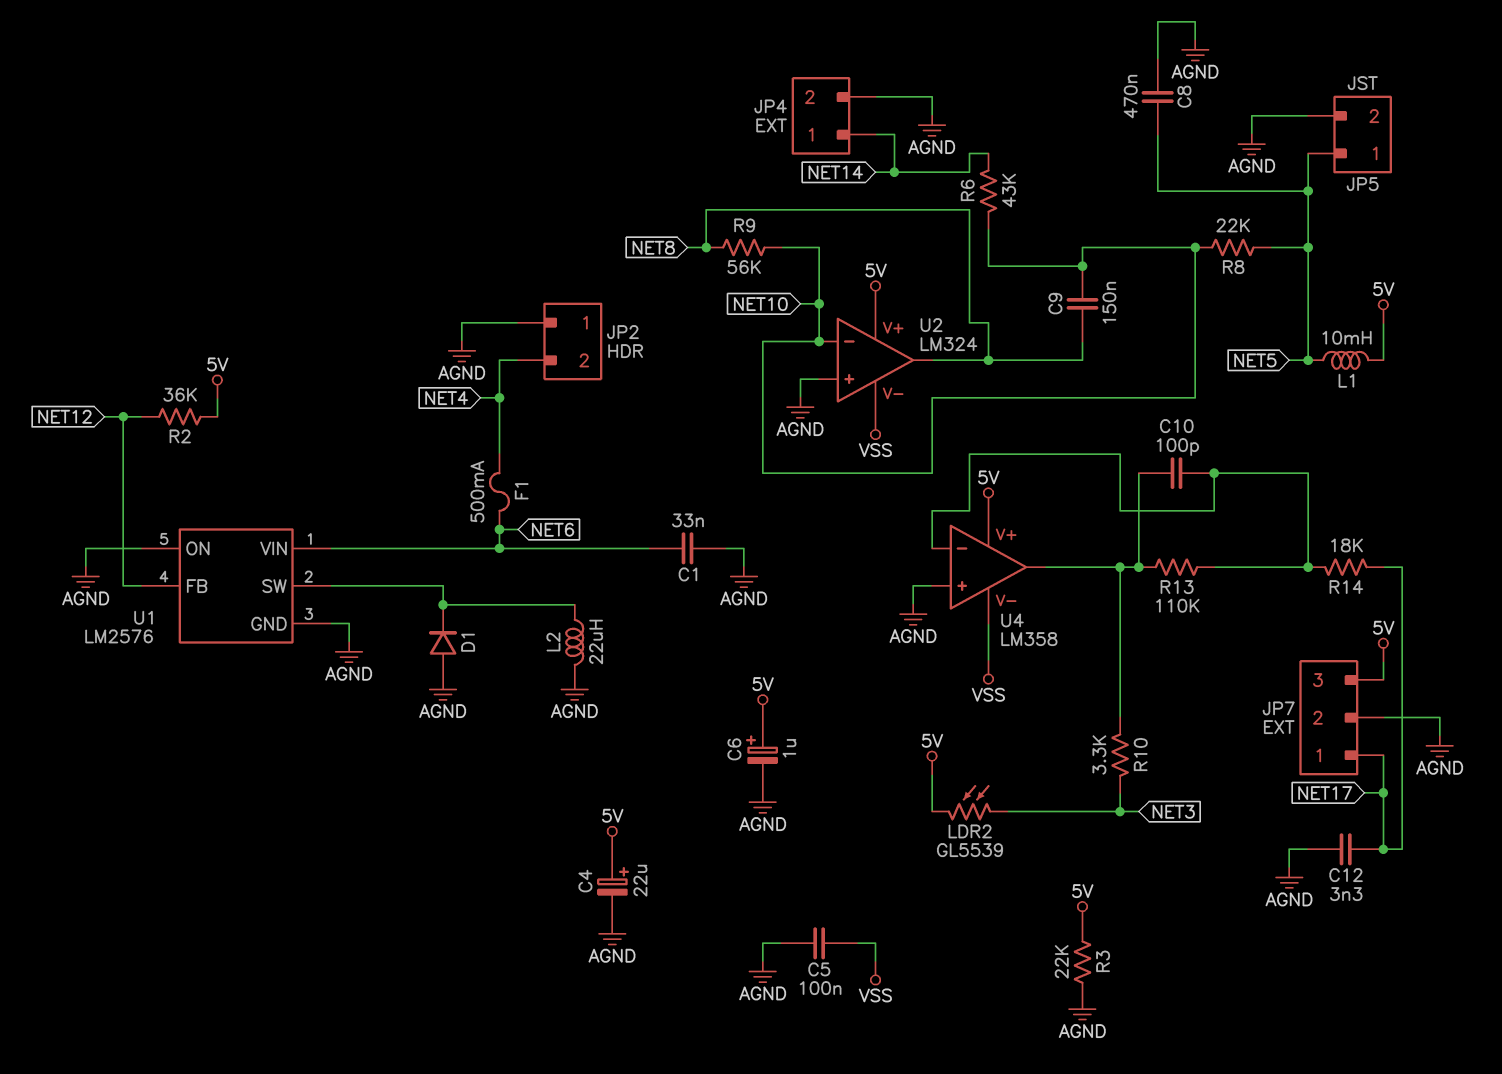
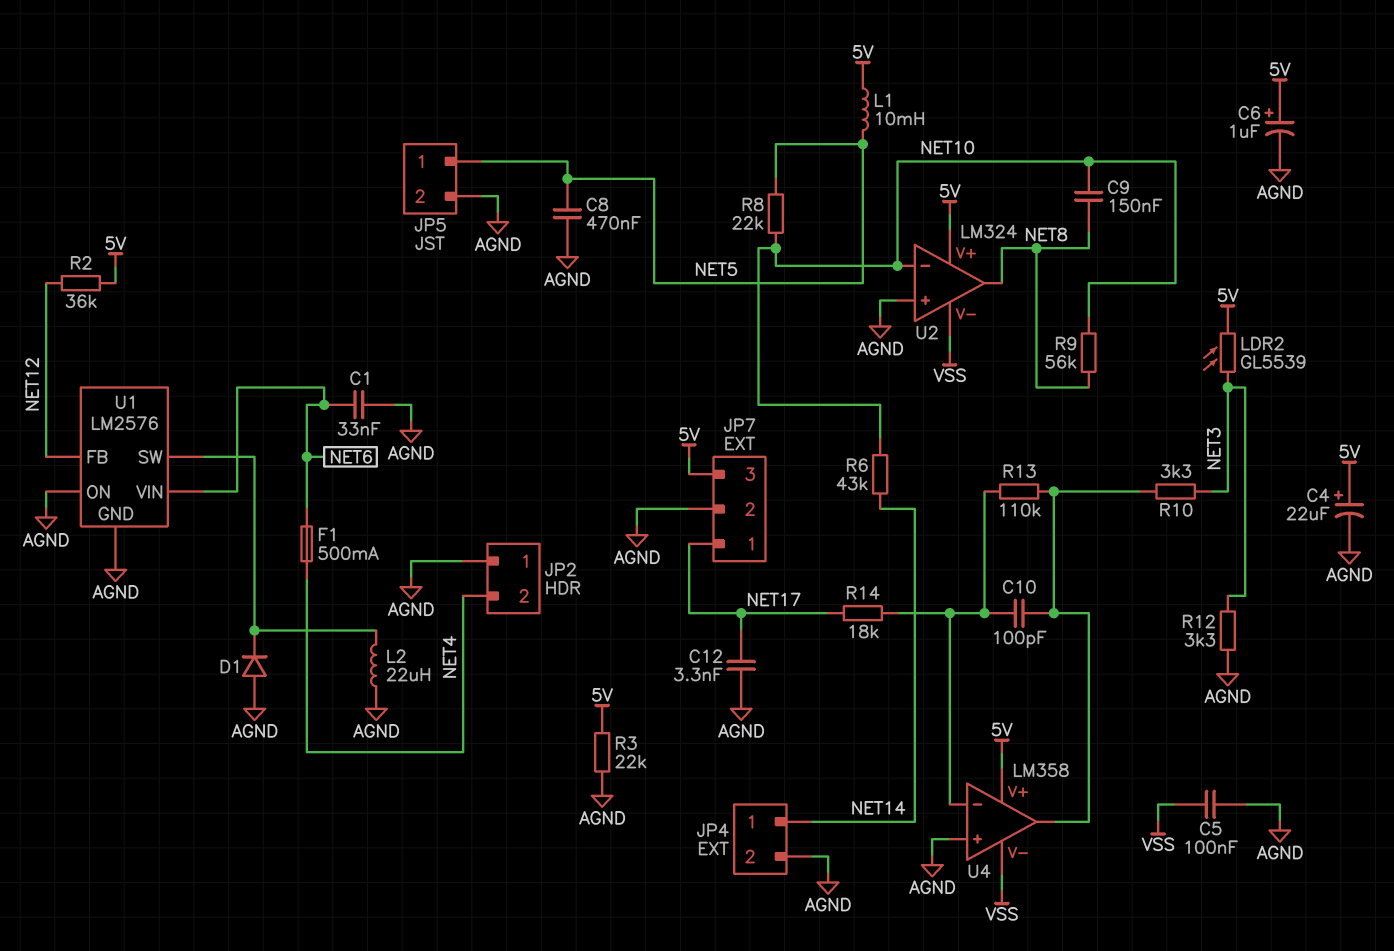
R12: none -> 3.3k (AGND, NET3)

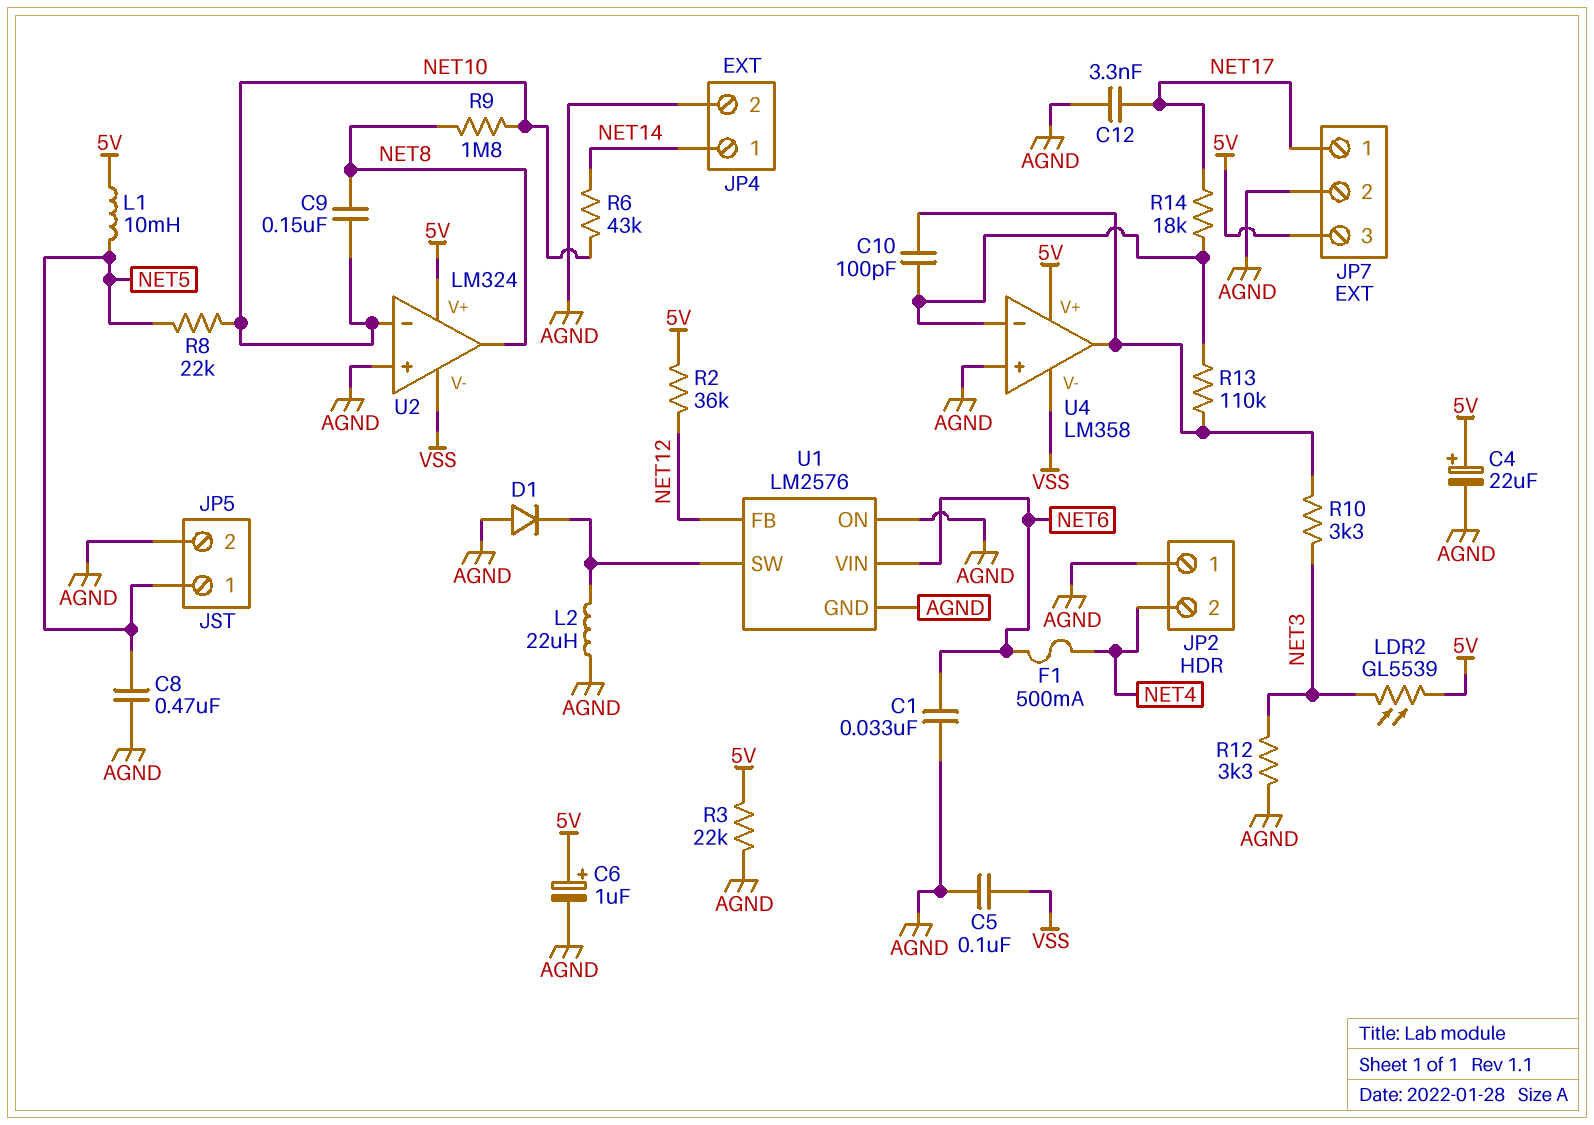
R9: 56k (NET8, NET10) -> 1.8M (NET8, NET10)

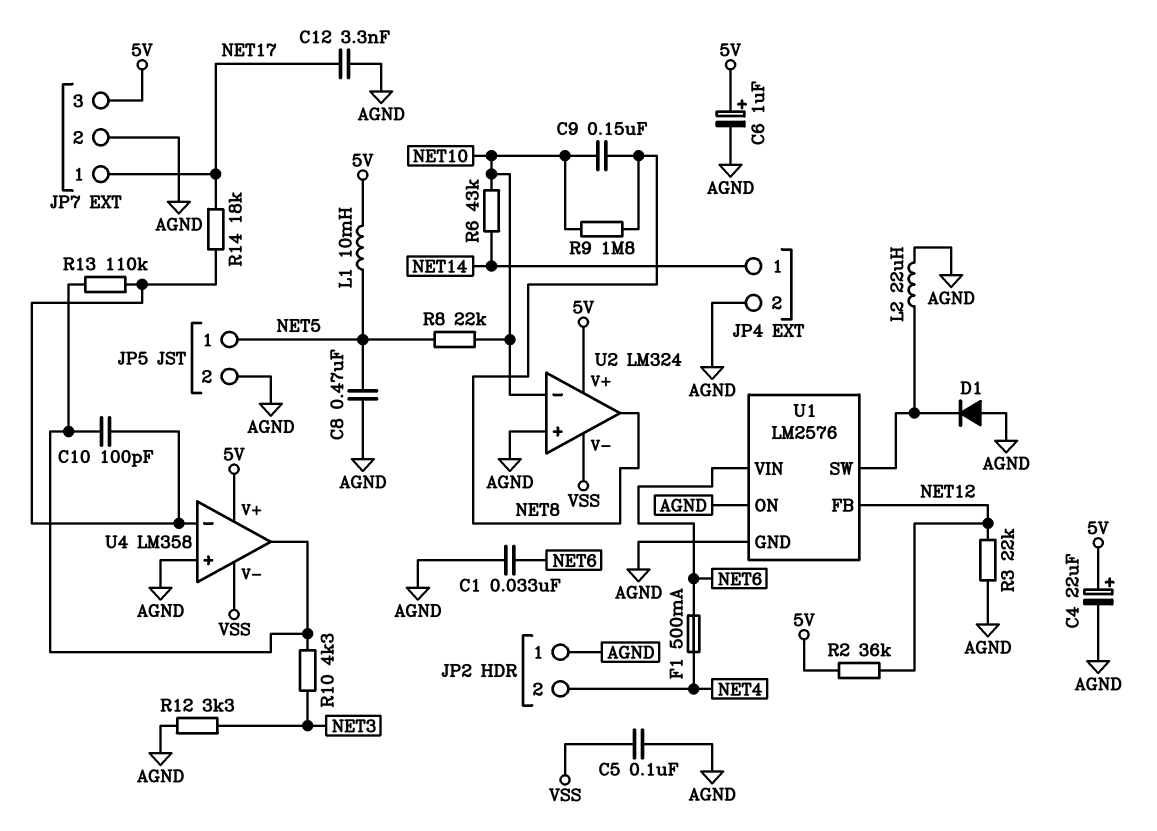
LDR2: GL5539 (5V, NET3) -> none
R3: 22k (5V, AGND) -> 22k (AGND, NET12)
R10: 3.3k (NET3, U4/out) -> 4.3k (NET3, U4/out)

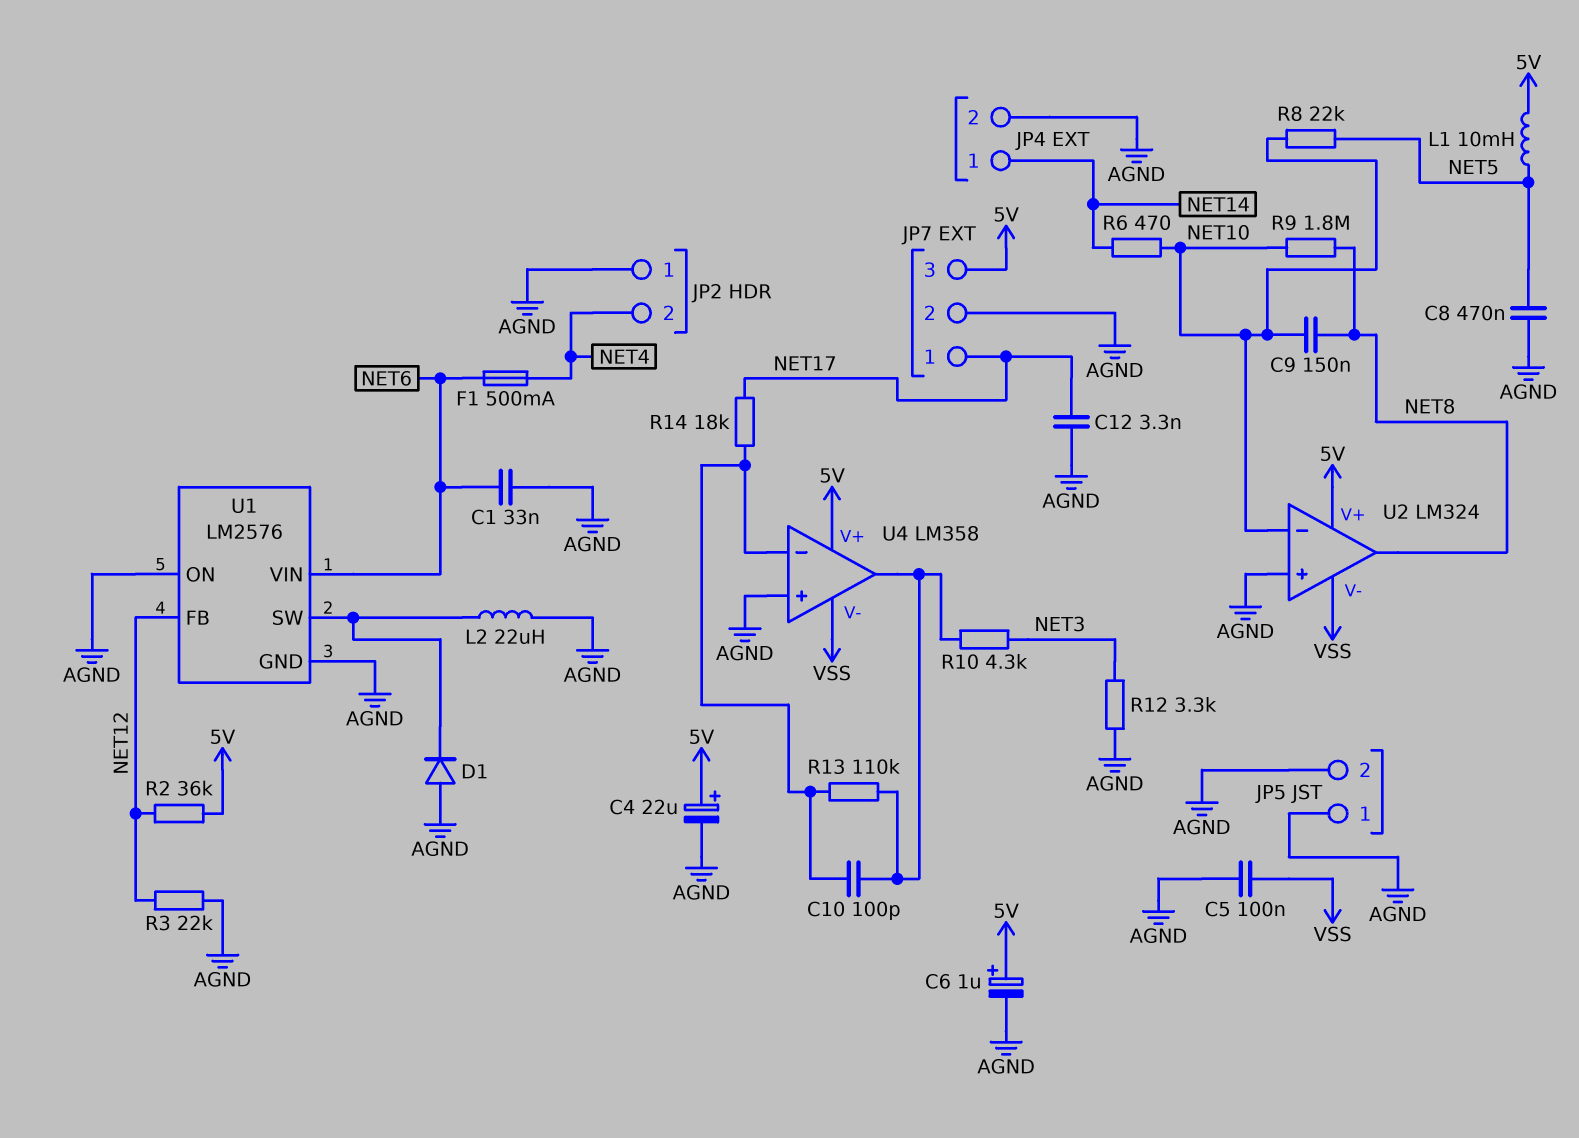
JP5 pin 1: NET5 -> AGND
R6: 43k (NET10, NET14) -> 470 (NET10, NET14)

